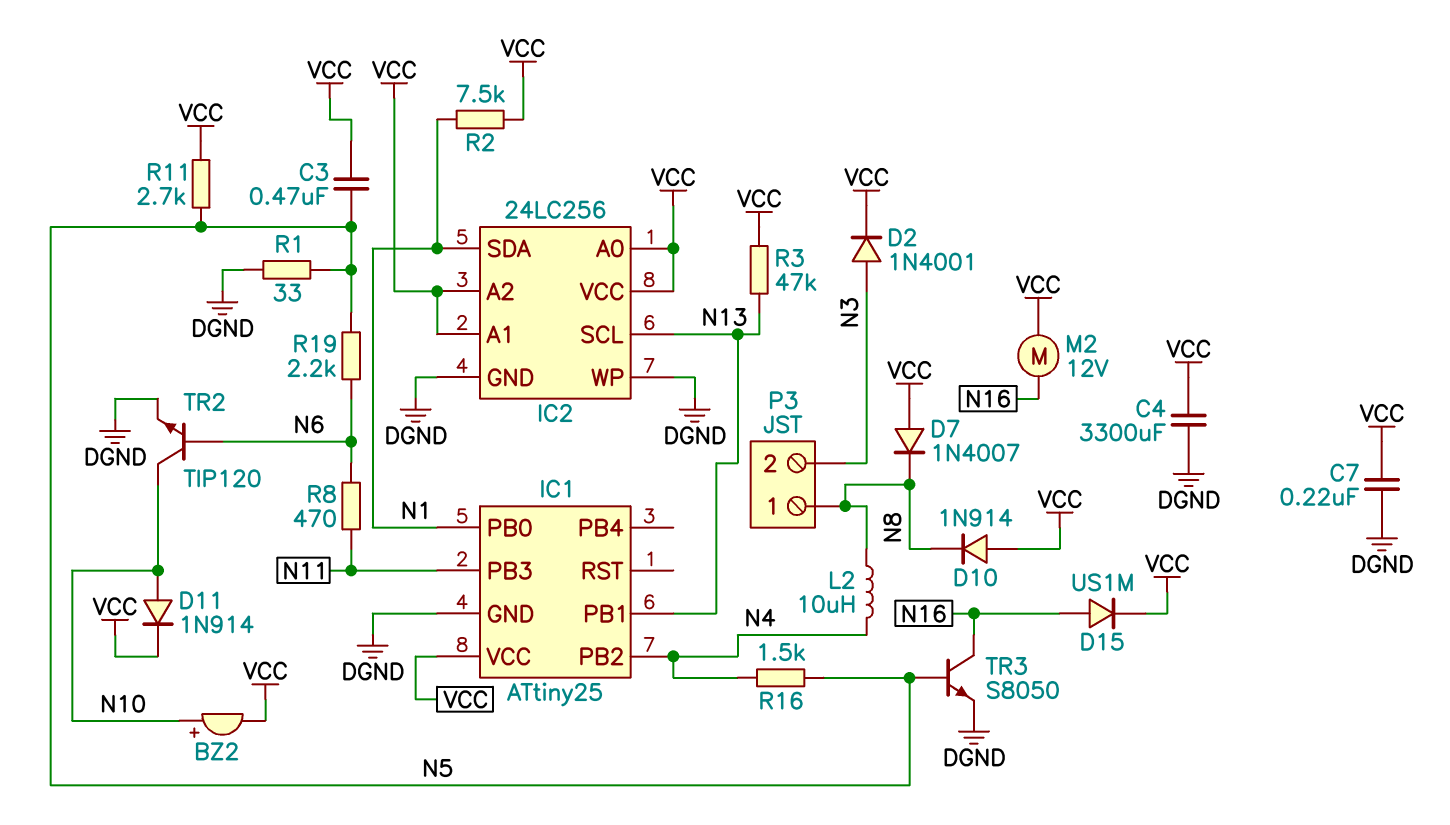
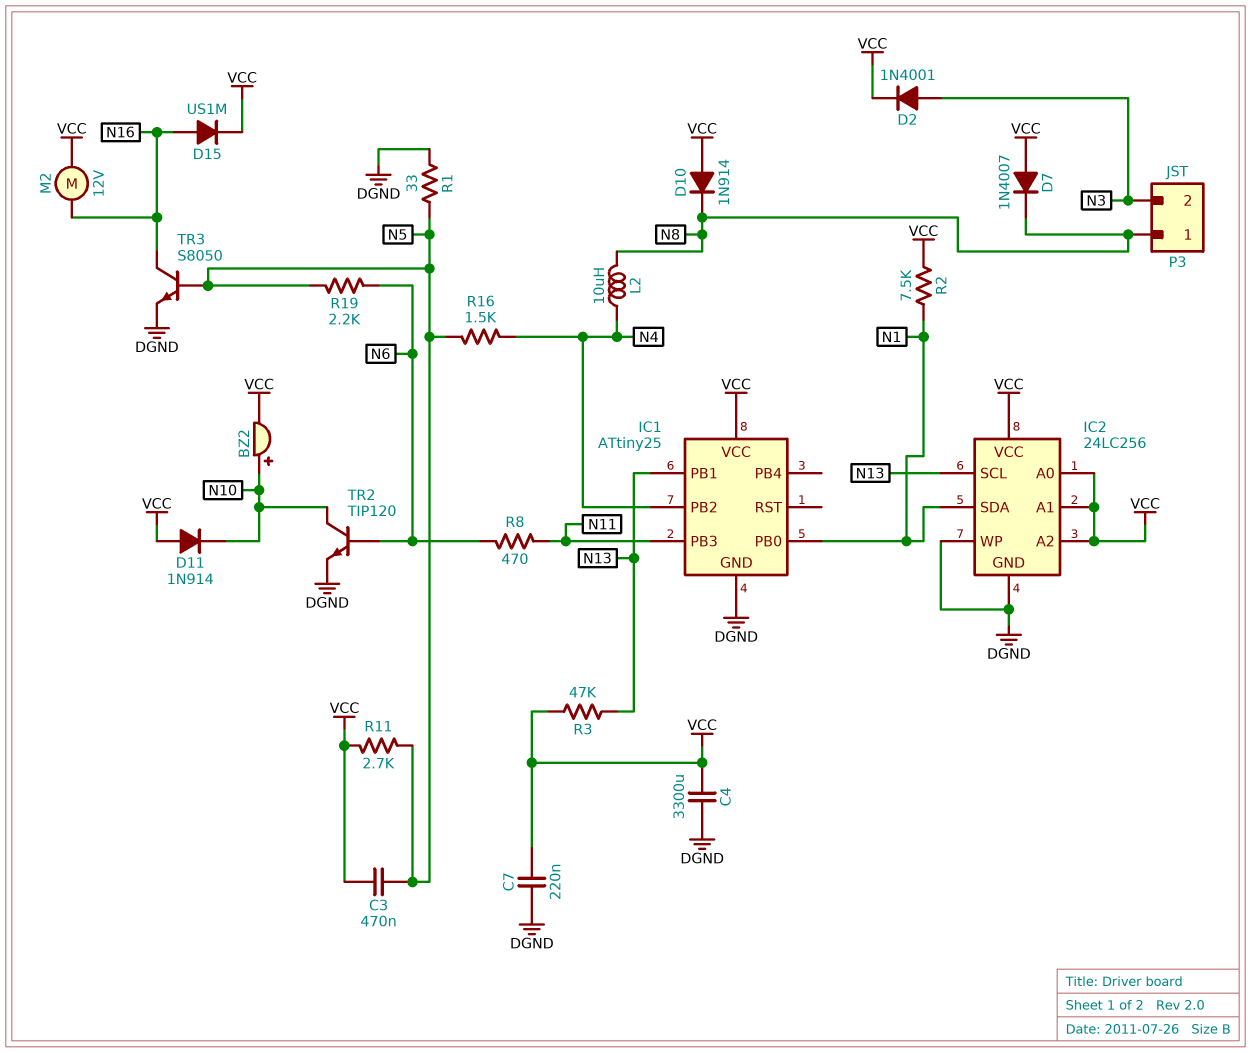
D11: diode 1N914 (A N10, K VCC) -> diode 1N914 (A VCC, K N10)

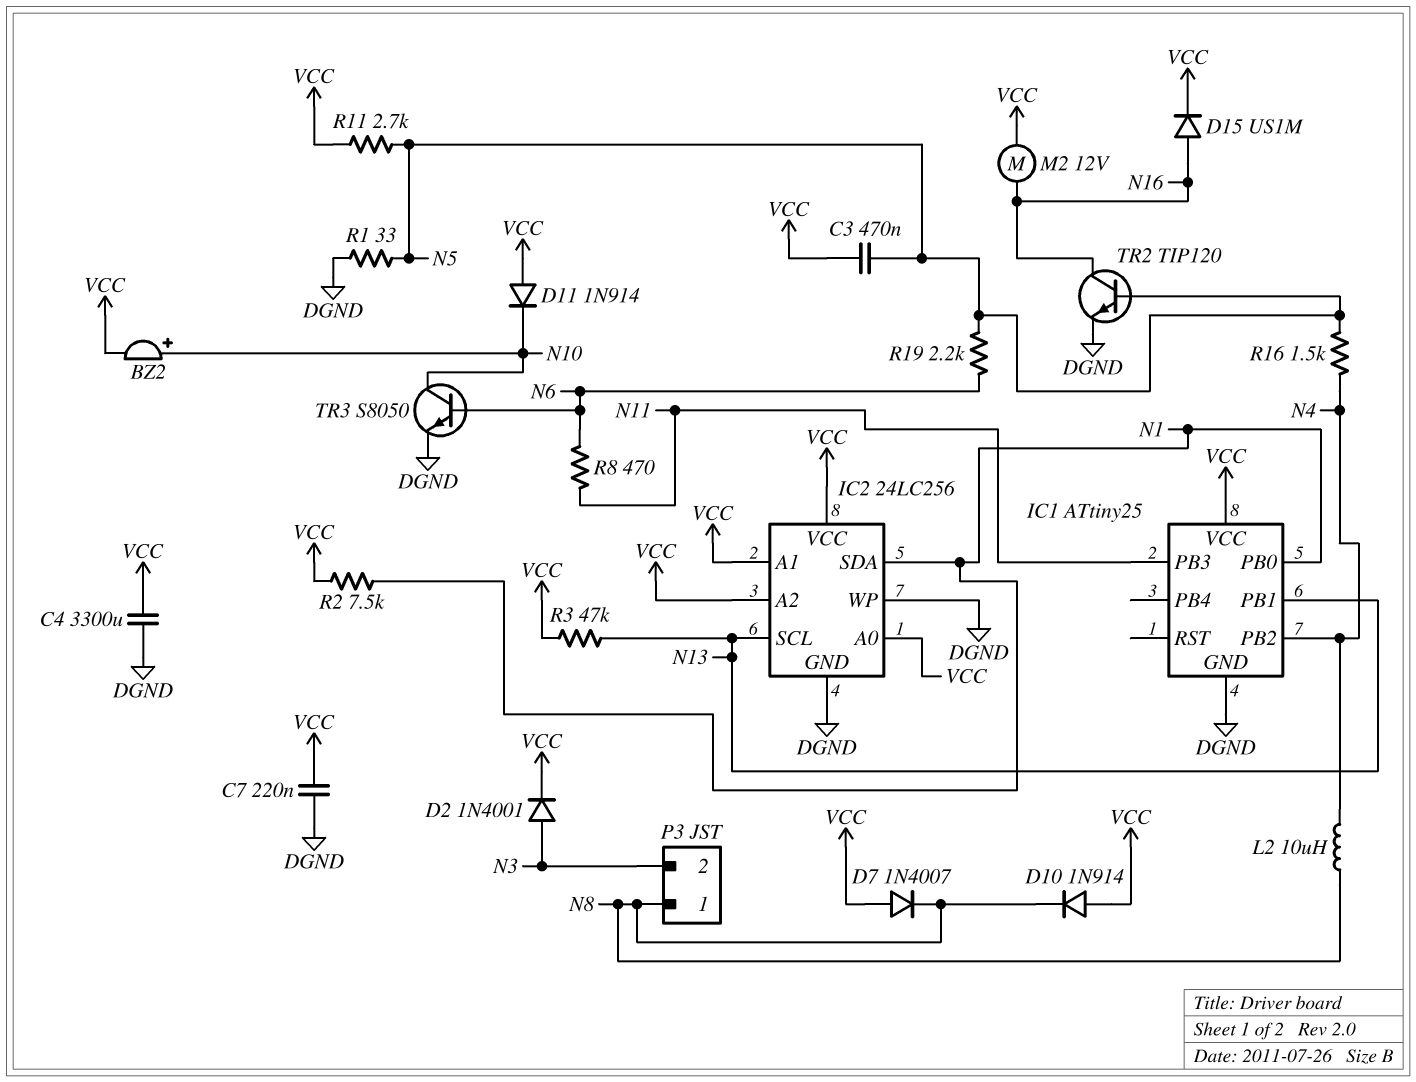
TR2: NPN TIP120 (B N6, C N10, E DGND) -> NPN TIP120 (B N5, C N16, E DGND)
TR3: NPN S8050 (B N5, C N16, E DGND) -> NPN S8050 (B N6, C N10, E DGND)

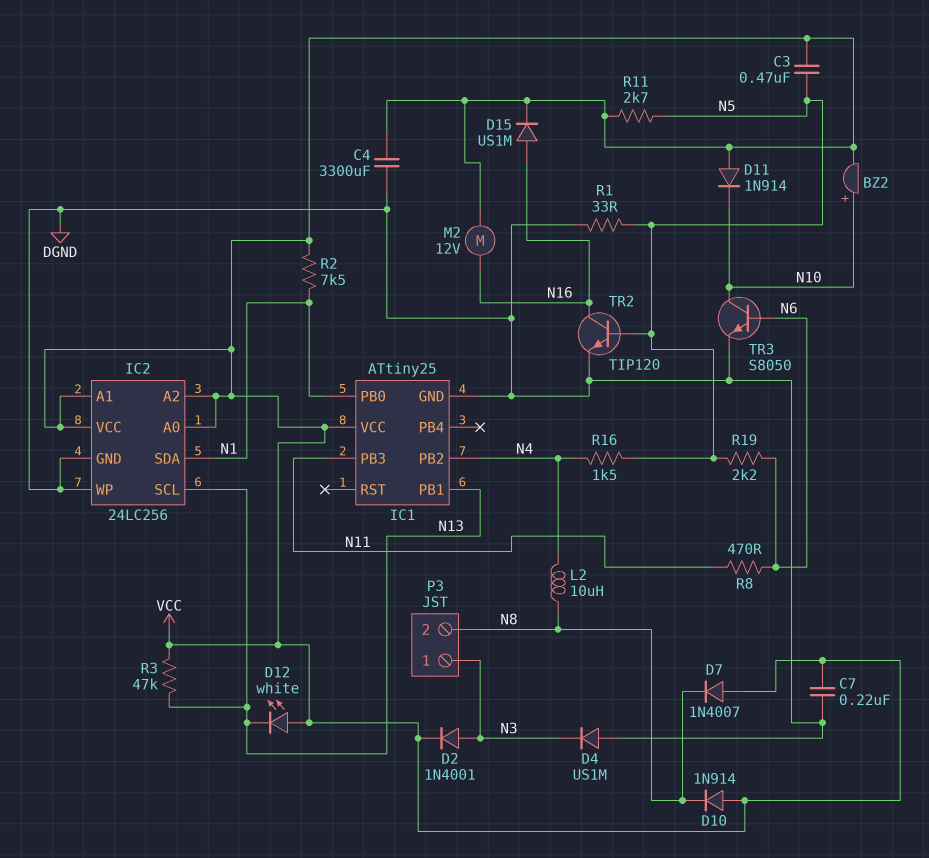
D4: none -> diode US1M (A DGND, K N3)
D12: none -> LED white (A VCC, K N13)
P3 pin 1: N8 -> N3
P3 pin 2: N3 -> N8

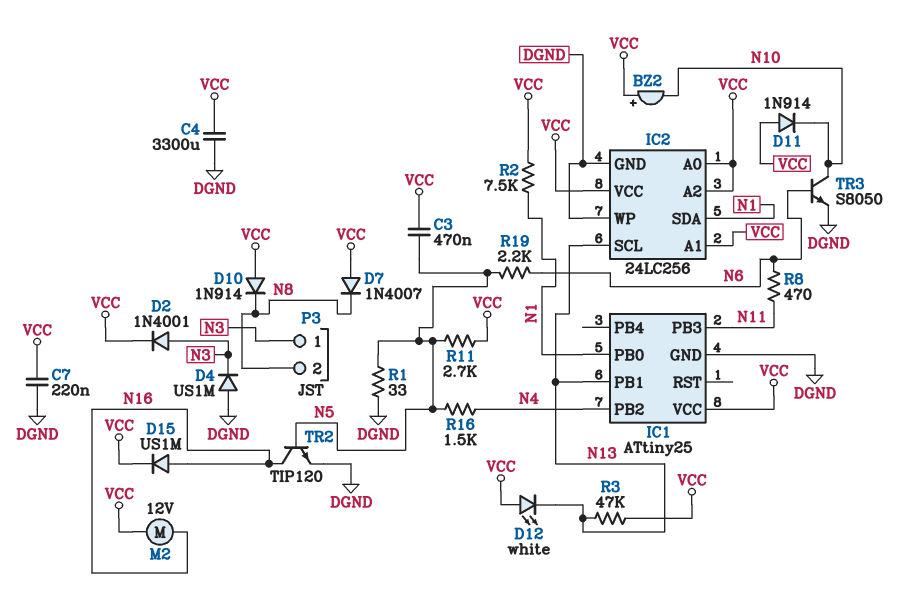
BZ2: buzzer (plus N10, minus VCC) -> buzzer (plus VCC, minus N10)
L2: 10uH (N4, N8) -> none

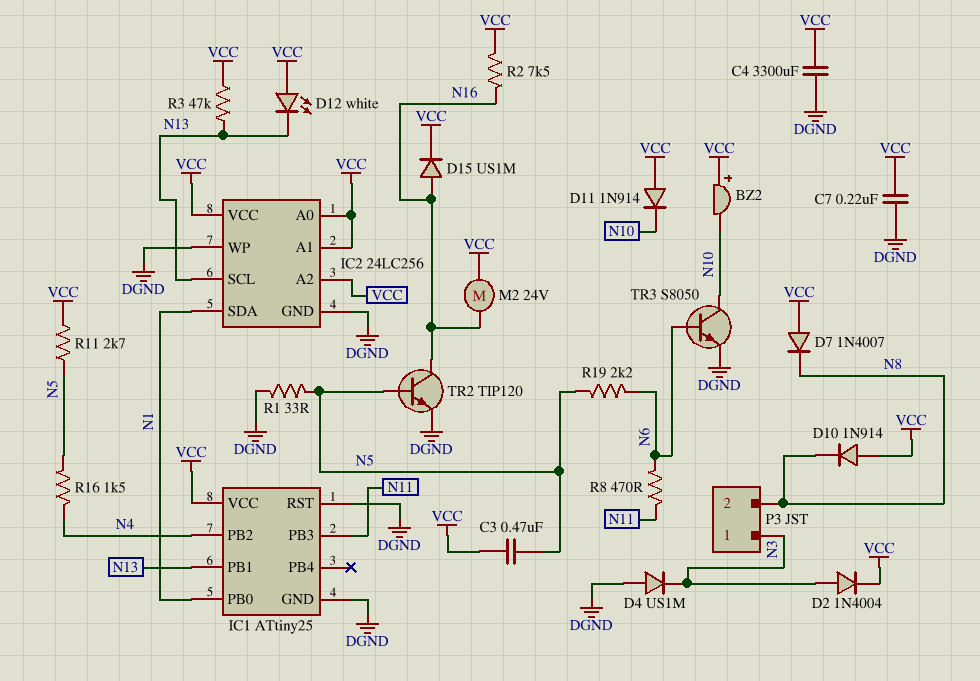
D2: diode 1N4001 (A N3, K VCC) -> diode 1N4004 (A N3, K VCC)
IC1 pin RST: none -> DGND
M2: motor 12V (N16, VCC) -> motor 24V (N16, VCC)
R2: 7.5k (N1, VCC) -> 7.5k (N16, VCC)

